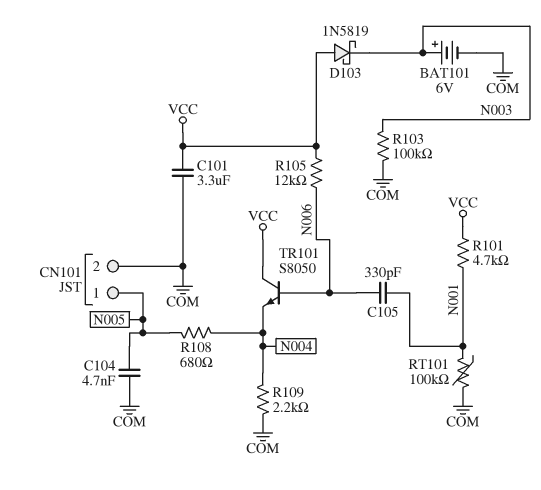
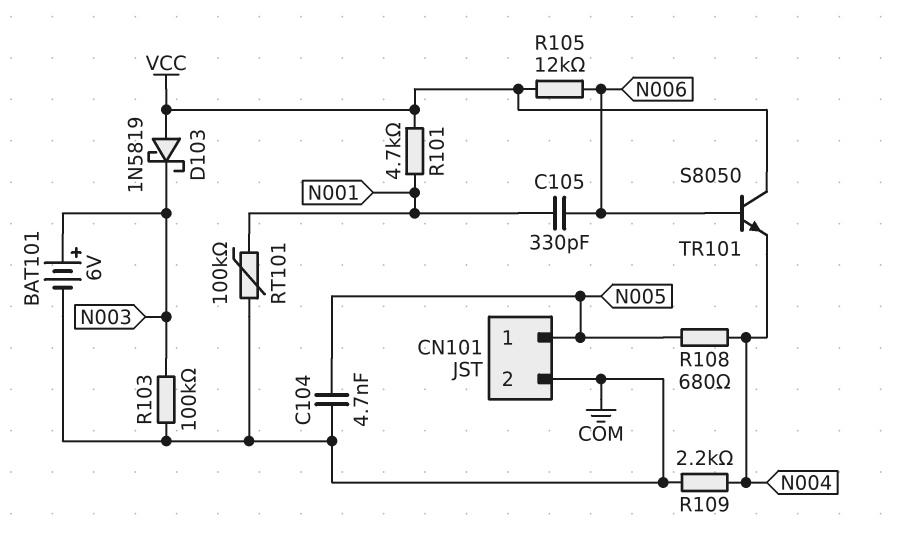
C101: 3.3uF (COM, VCC) -> none

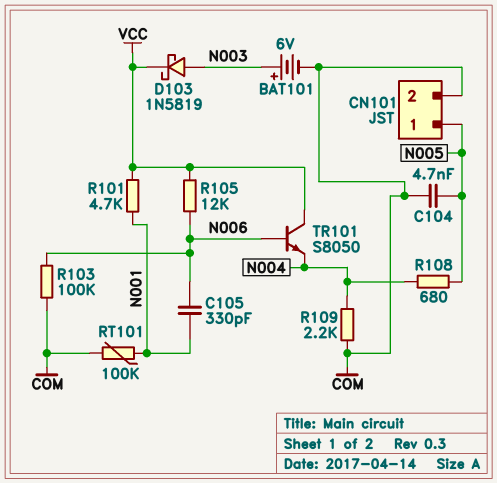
D103: schottky 1N5819 (A VCC, K N003) -> schottky 1N5819 (A N003, K VCC)
R103: 100k (COM, N003) -> 100k (COM, N006)

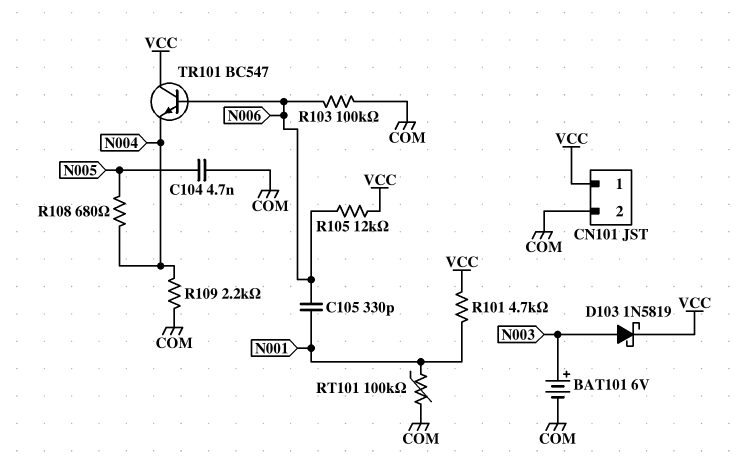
CN101 pin 1: N005 -> VCC
TR101: NPN S8050 (B N006, C VCC, E N004) -> NPN BC547 (B N006, C VCC, E N004)

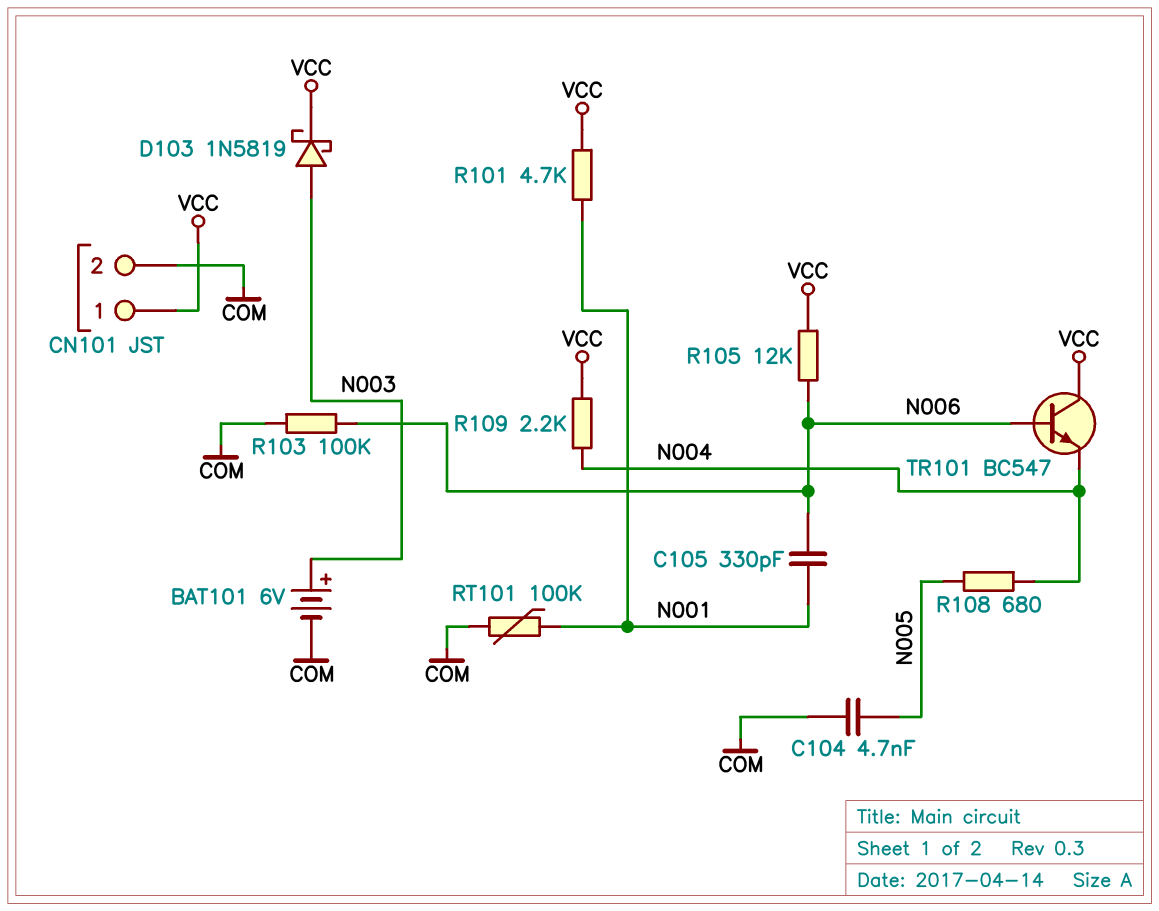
R109: 2.2k (COM, N004) -> 2.2k (N004, VCC)

